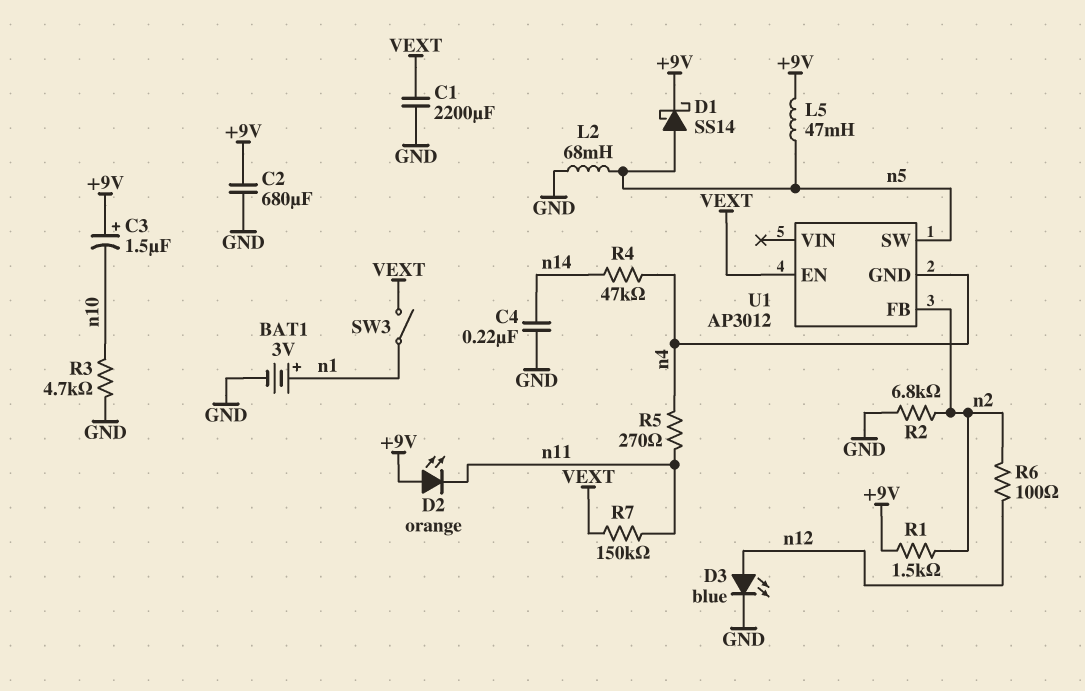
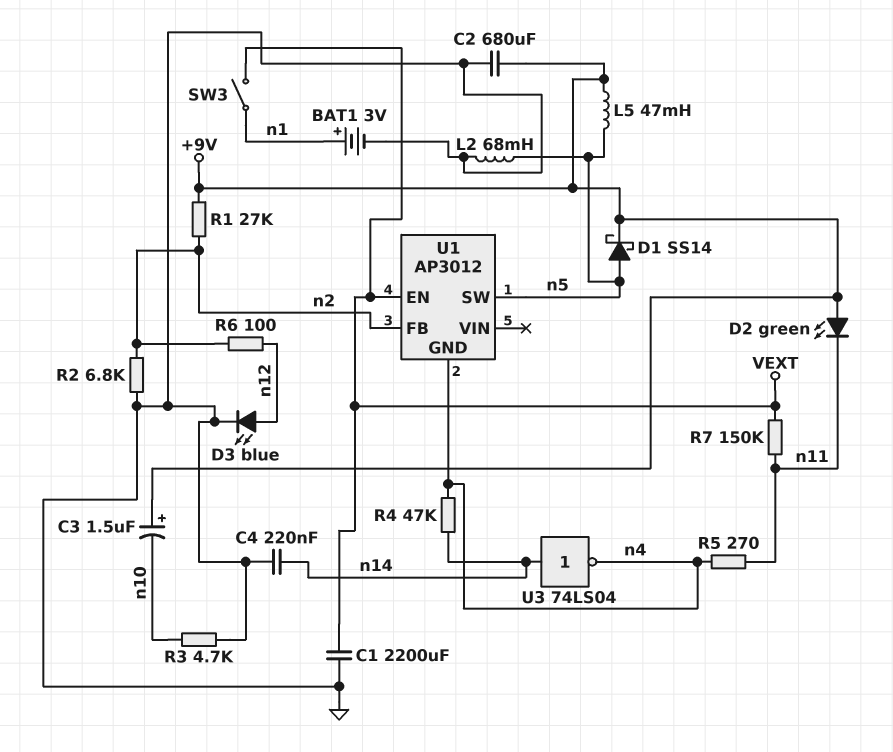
D2: LED orange (A +9V, K n11) -> LED green (A +9V, K n11)
R1: 1.5k (+9V, n2) -> 27k (+9V, n2)
U3: none -> NOT 74LS04 (in n14, out n4)

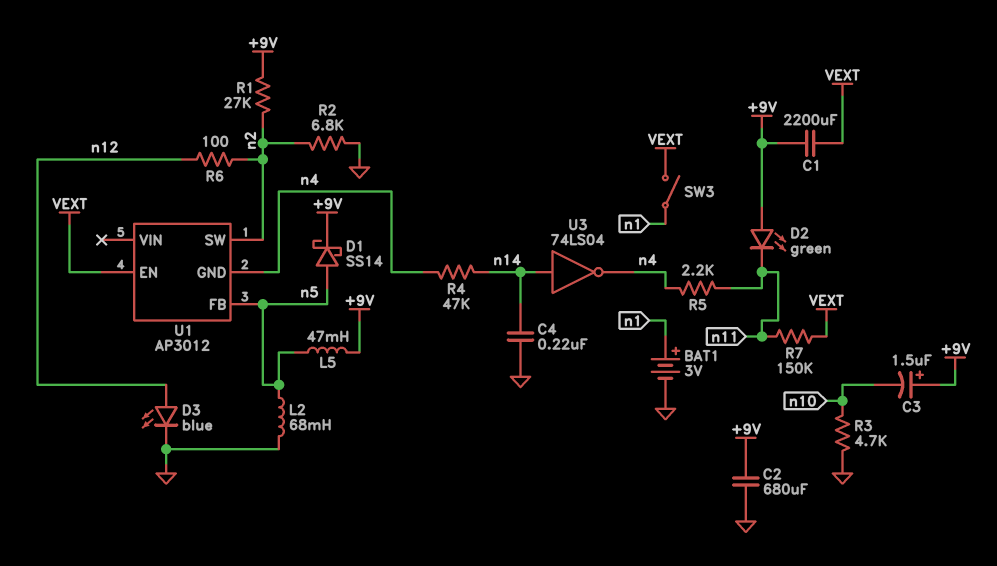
C1: 2200uF (GND, VEXT) -> 2200uF (+9V, VEXT)
R5: 270 (n4, n11) -> 2.2k (n4, n11)
U1 pin FB: n2 -> n5
U1 pin SW: n5 -> n2

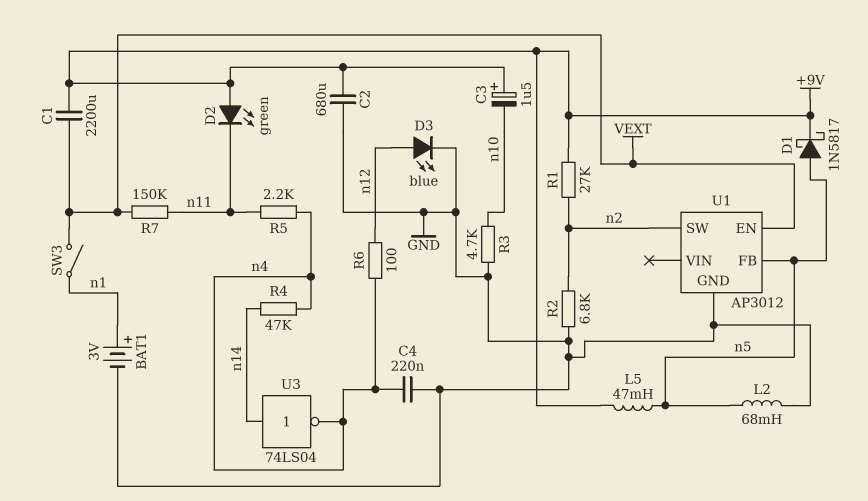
C4: 220nF (GND, n14) -> 220nF (GND, n4)
D1: schottky SS14 (A n5, K +9V) -> schottky 1N5817 (A n5, K +9V)
R6: 100 (n2, n12) -> 100 (n4, n12)
U1 pin GND: n4 -> GND

